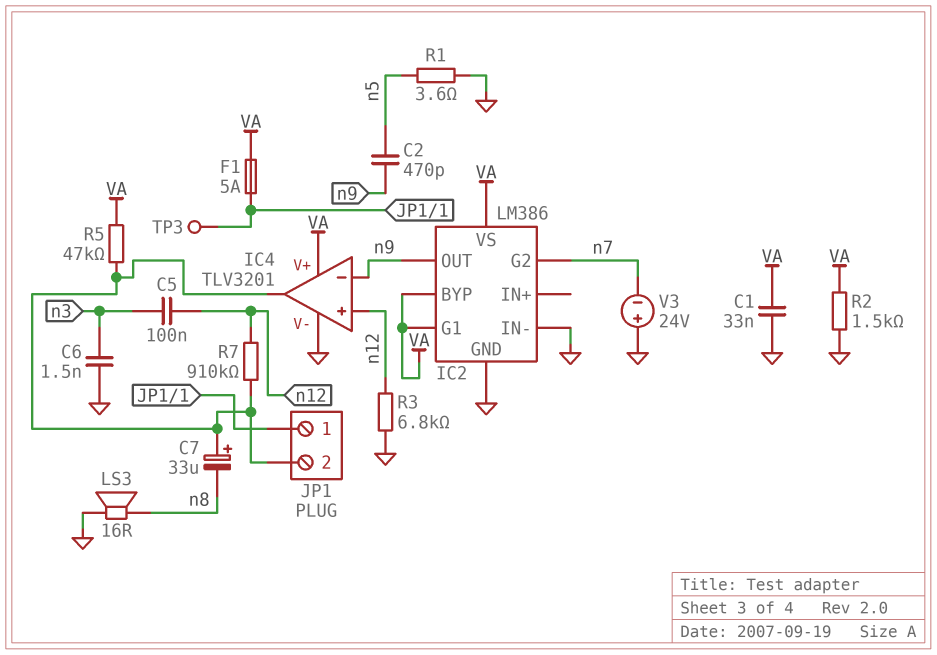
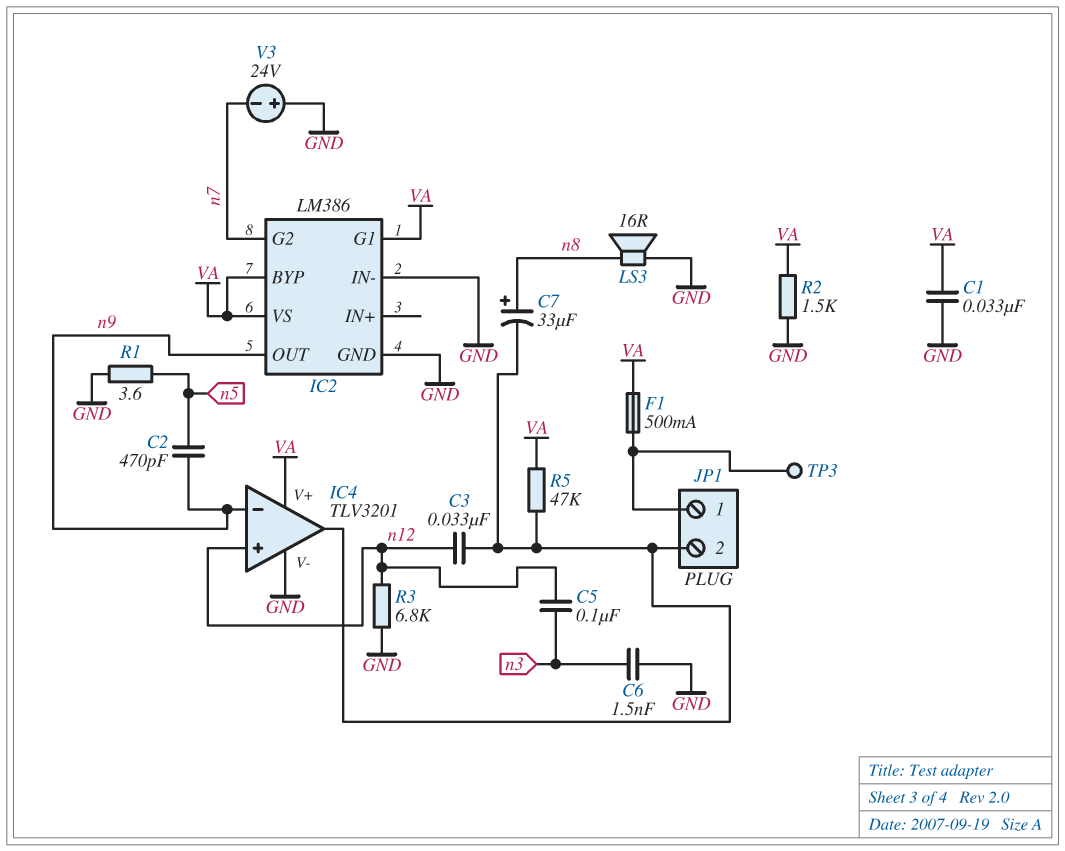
C3: none -> 33nF (IC4/out, n12)
C7: 33uF (plus IC4/out, minus n8) -> 33uF (plus n8, minus IC4/out)
F1: 5A (JP1/1, VA) -> 500mA (JP1/1, VA)
R7: 910k (IC4/out, n12) -> none

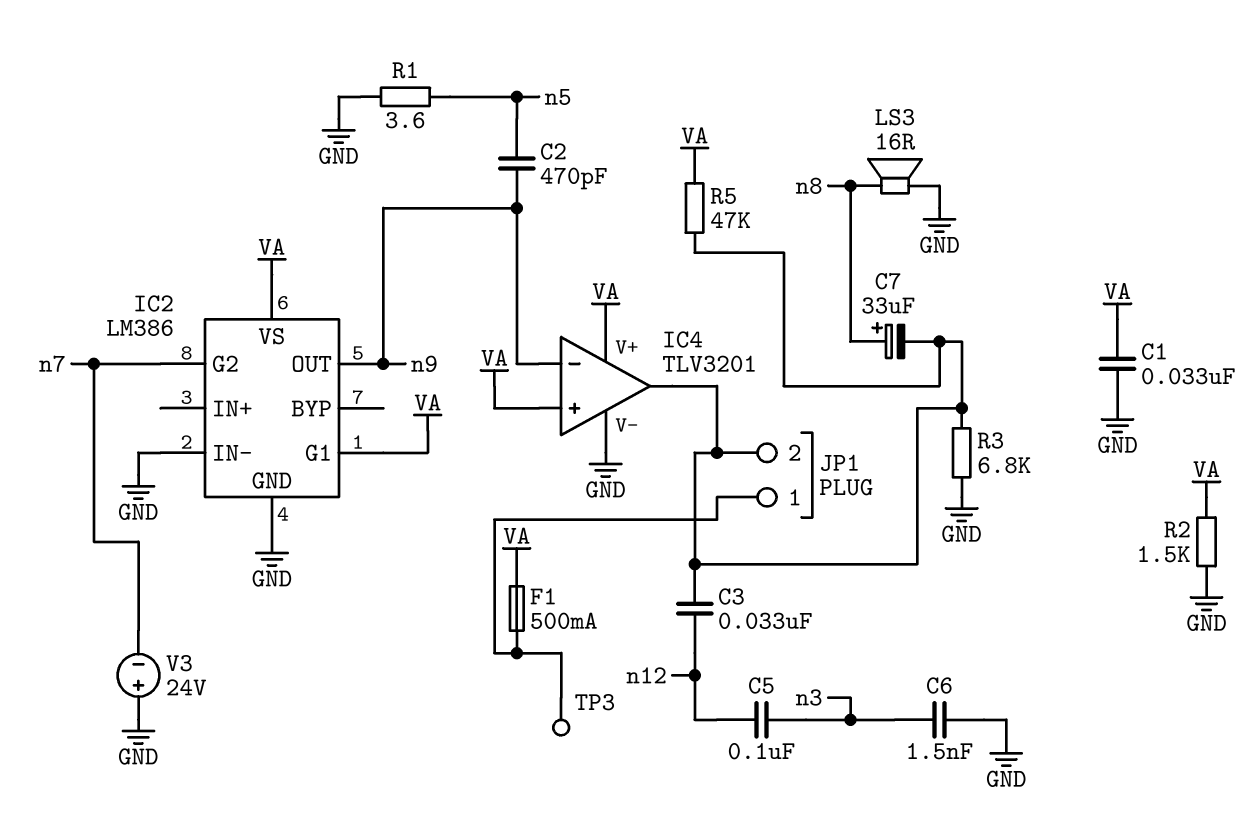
IC2 pin BYP: VA -> none
IC4 pin in+: n12 -> VA
R3: 6.8k (GND, n12) -> 6.8k (GND, IC4/out)

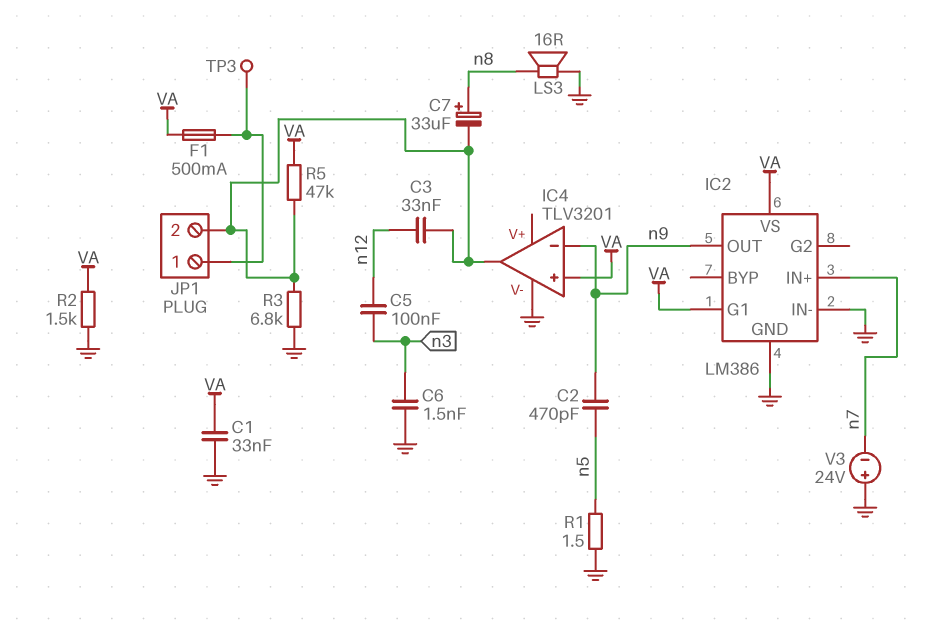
IC2 pin G2: n7 -> none
IC2 pin IN+: none -> n7
IC4 pin V+: VA -> none
R1: 3.6 (GND, n5) -> 1.5 (GND, n5)

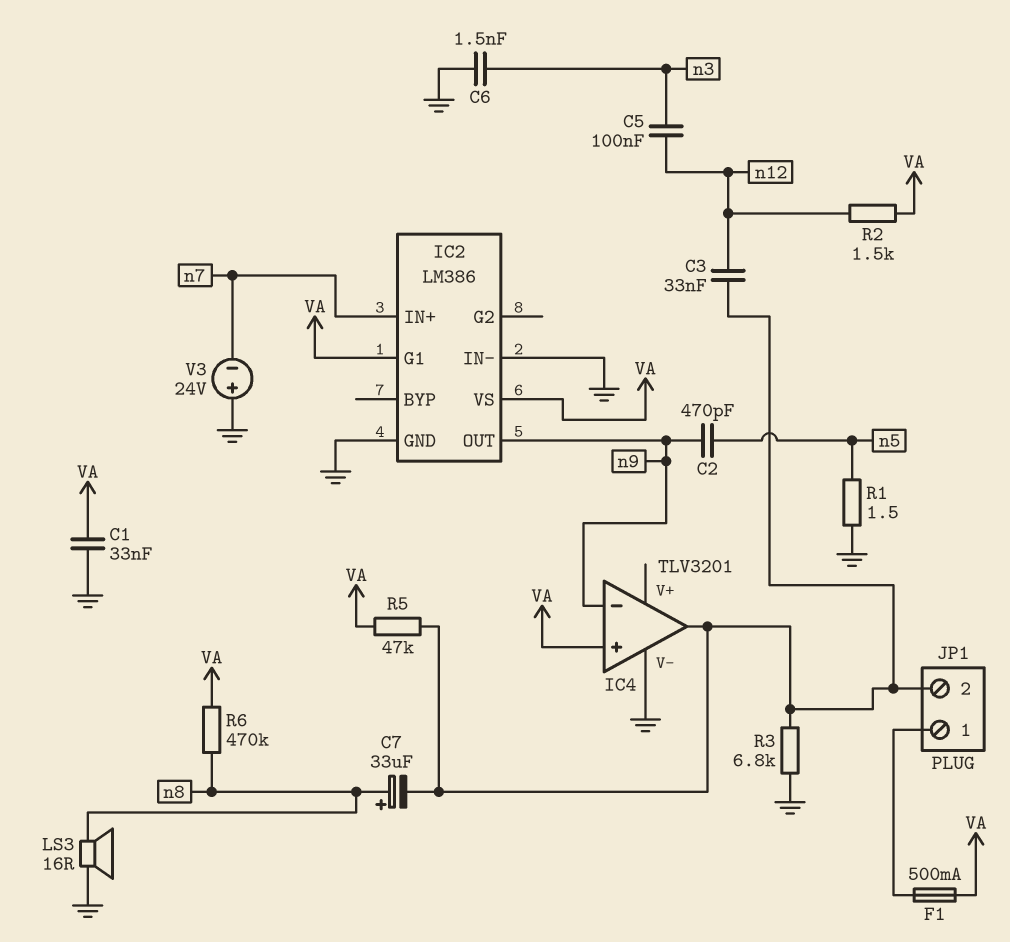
R2: 1.5k (GND, VA) -> 1.5k (VA, n12)
R6: none -> 470k (VA, n8)
TP3: test point (JP1/1) -> none

